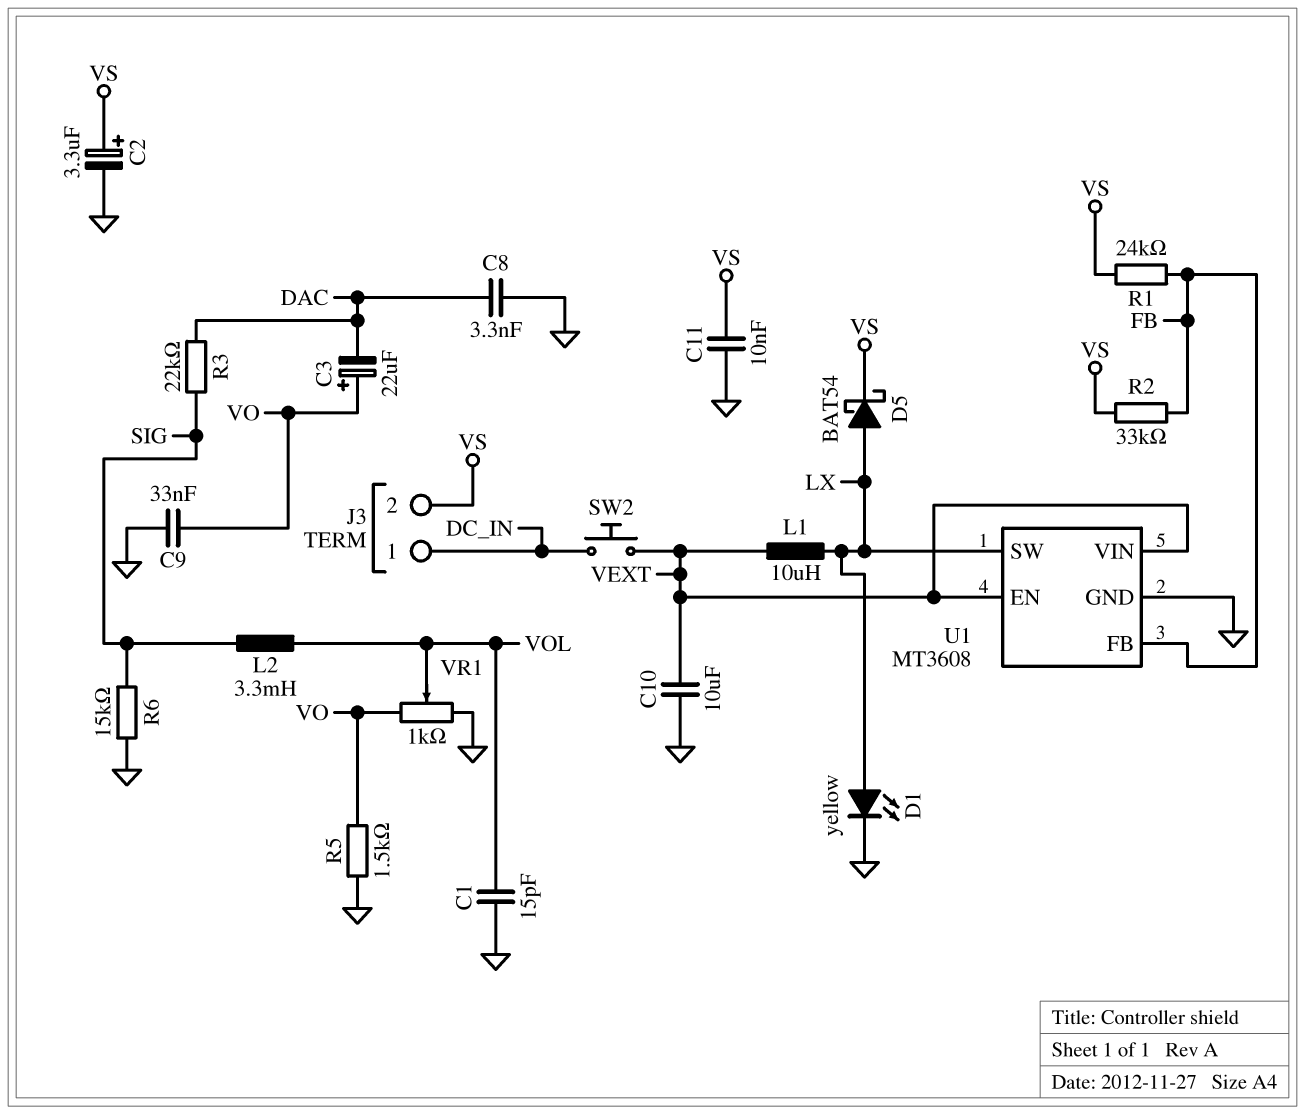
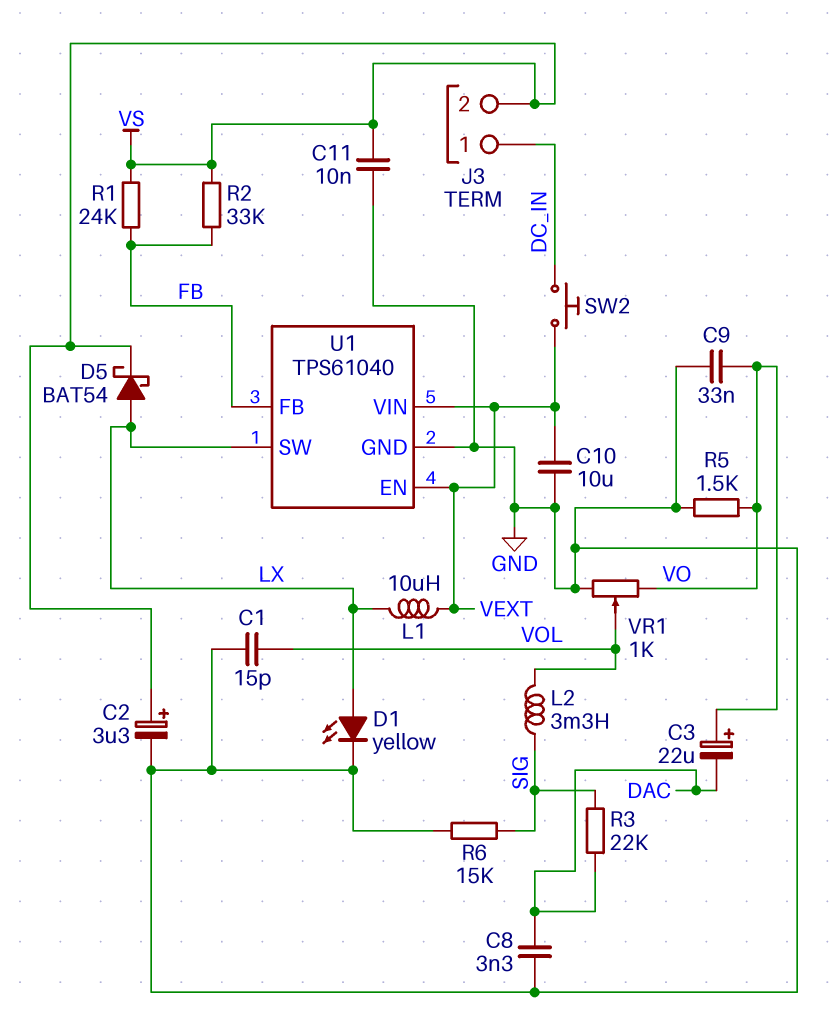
U1: MT3608 -> TPS61040

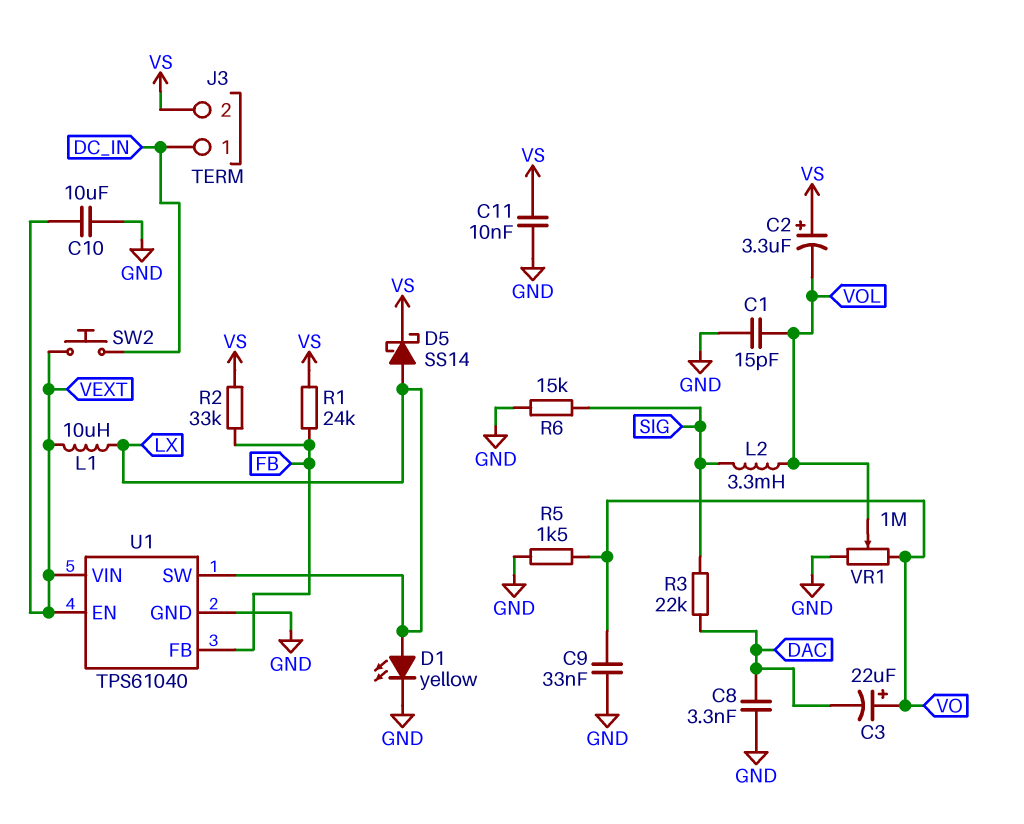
C2: 3.3uF (plus VS, minus GND) -> 3.3uF (plus VS, minus VOL)
D5: schottky BAT54 (A LX, K VS) -> schottky SS14 (A LX, K VS)
VR1: 1k (GND, VO, wiper VOL) -> 1M (GND, VO, wiper VOL)

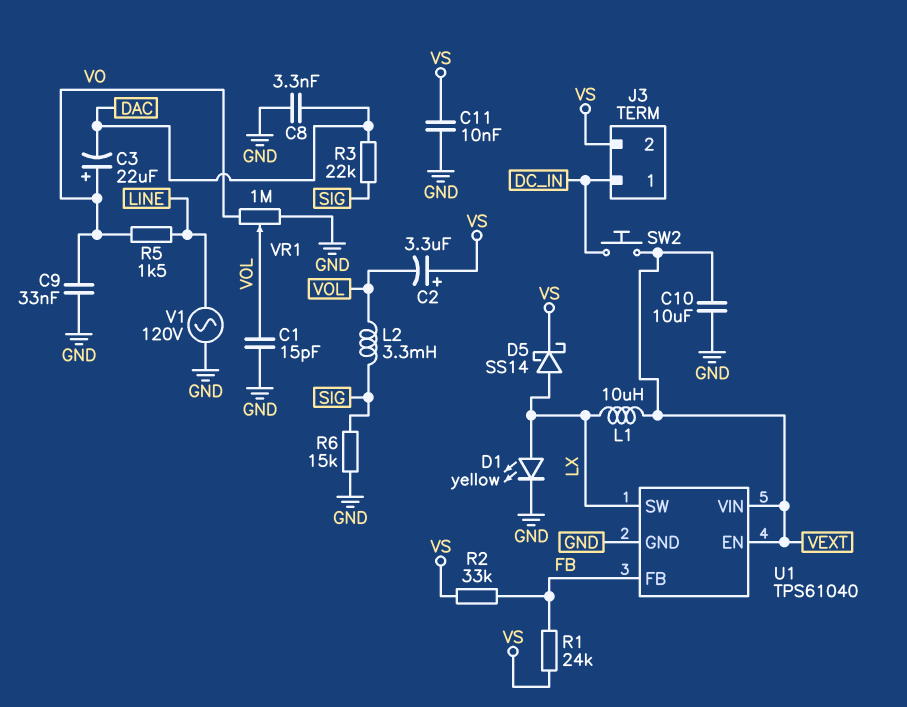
R5: 1.5k (GND, VO) -> 1.5k (LINE, VO)
V1: none -> AC 120V (GND, LINE)

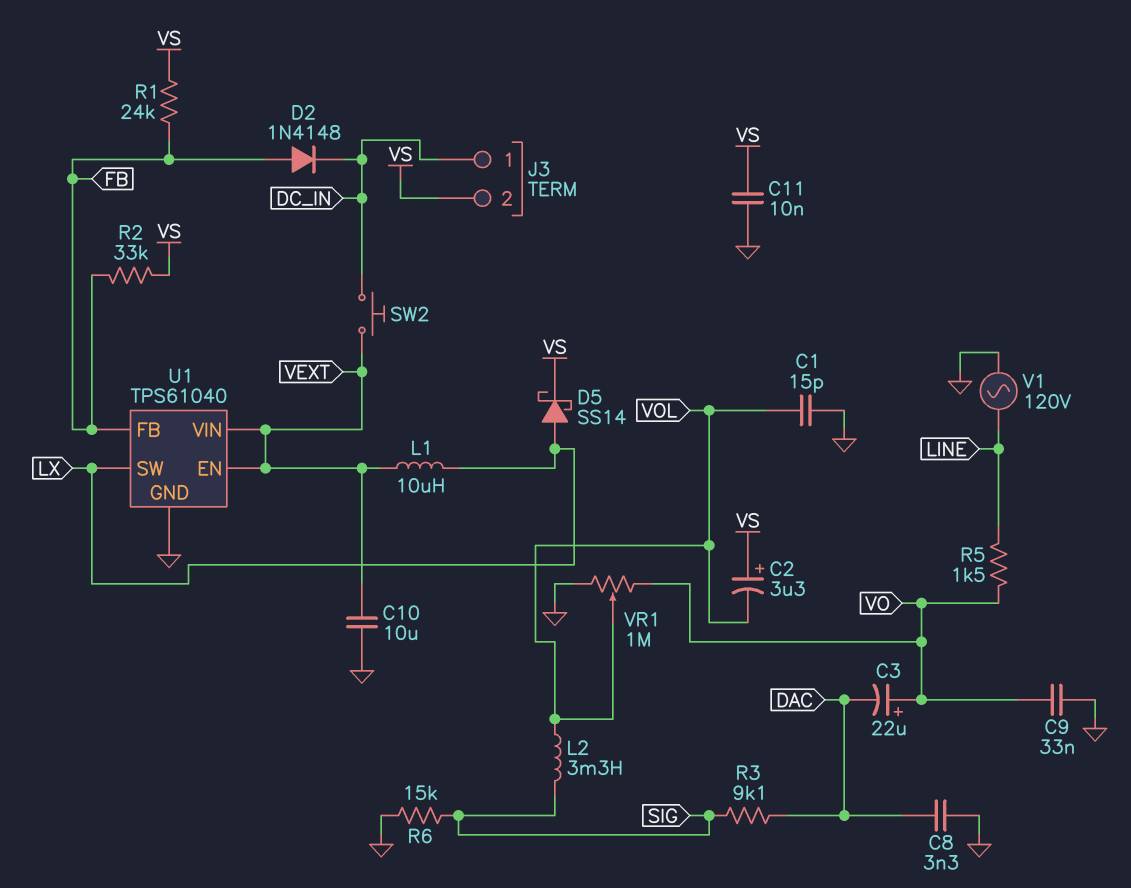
D1: LED yellow (A LX, K GND) -> none
D2: none -> diode 1N4148 (A FB, K DC_IN)
R3: 22k (DAC, SIG) -> 9.1k (DAC, SIG)

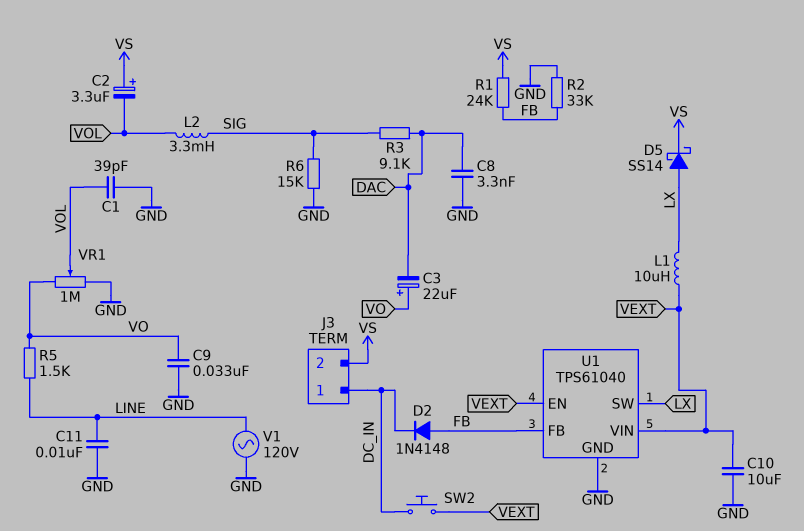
C1: 15pF (GND, VOL) -> 39pF (GND, VOL)
C11: 10nF (GND, VS) -> 10nF (GND, LINE)
R2: 33k (FB, VS) -> 33k (FB, GND)

